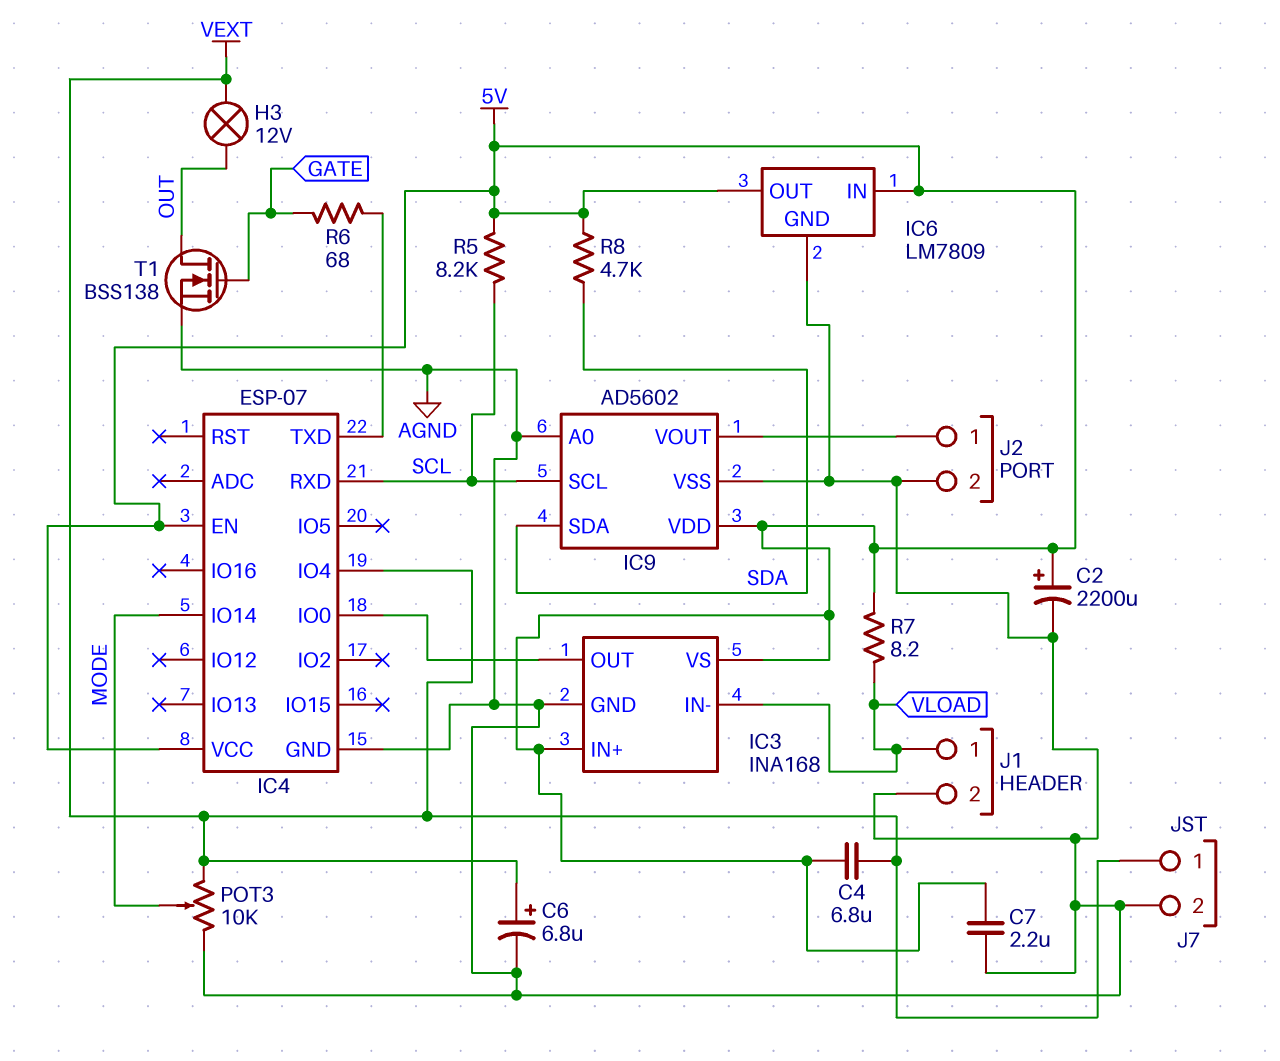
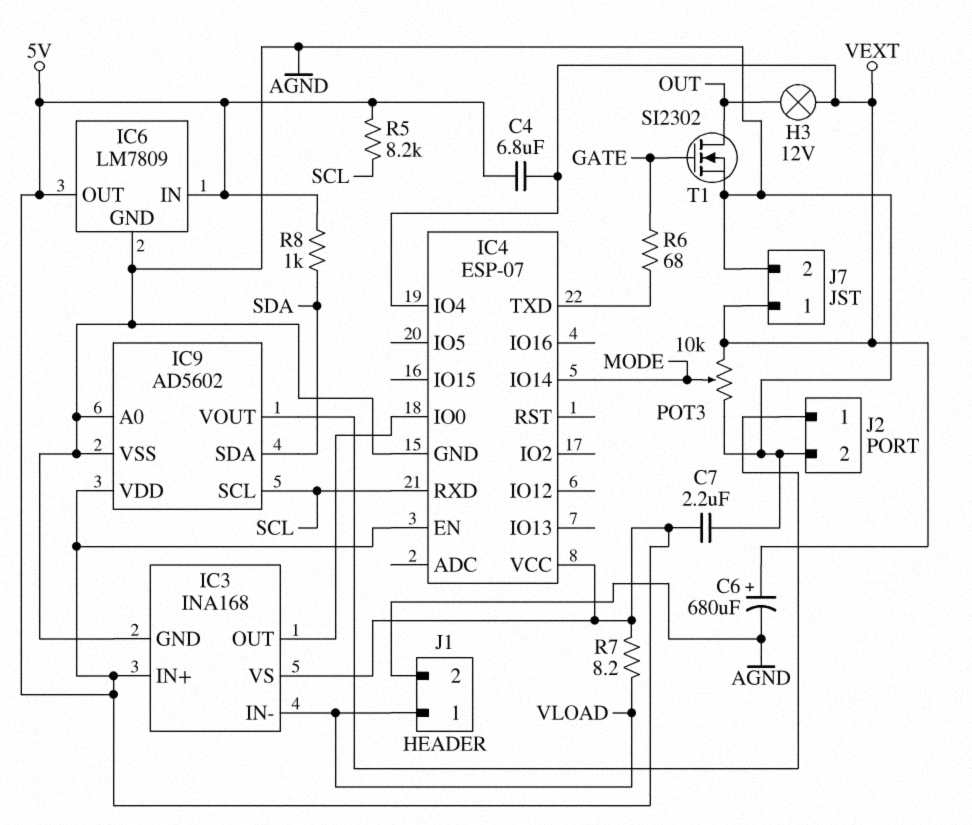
C2: 2200uF (plus 5V, minus AGND) -> none
C6: 6.8uF (plus VEXT, minus AGND) -> 680uF (plus VEXT, minus AGND)
R8: 4.7k (5V, SDA) -> 1k (5V, SDA)
T1: NMOS BSS138 (G GATE, D OUT, S AGND) -> NMOS SI2302 (G GATE, D OUT, S AGND)

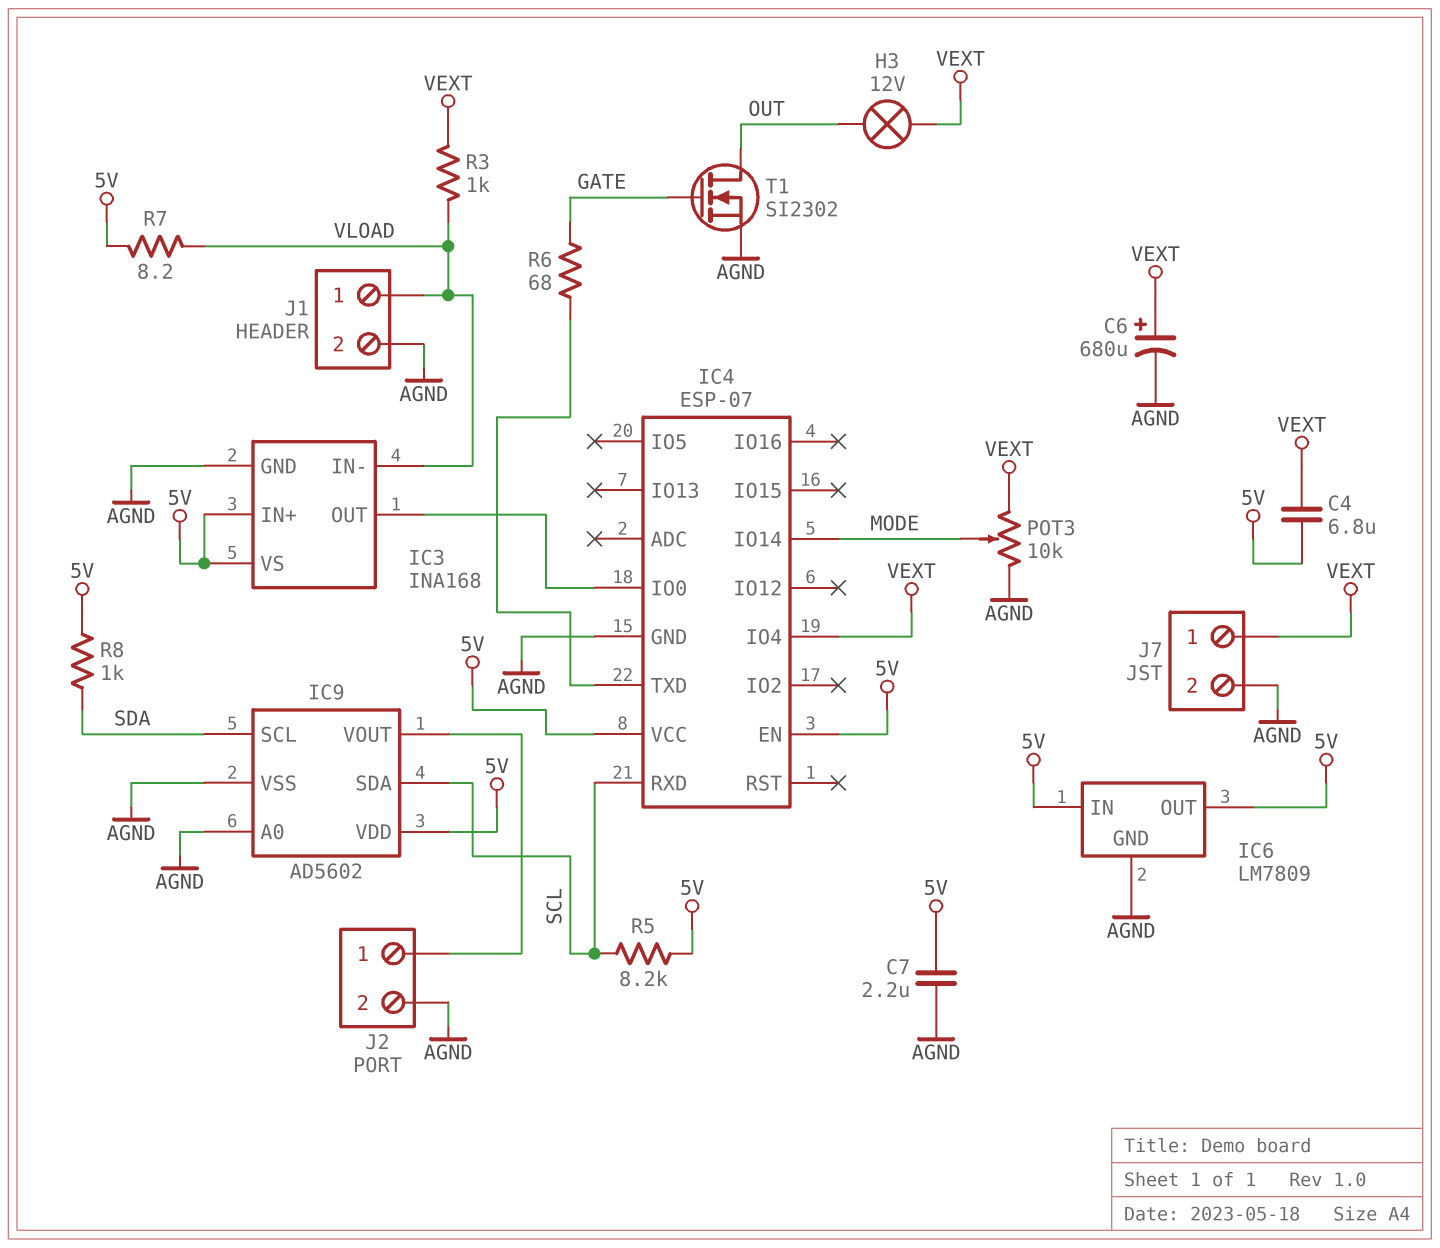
IC9 pin SCL: SCL -> SDA
IC9 pin SDA: SDA -> SCL
R3: none -> 1k (VEXT, VLOAD)

